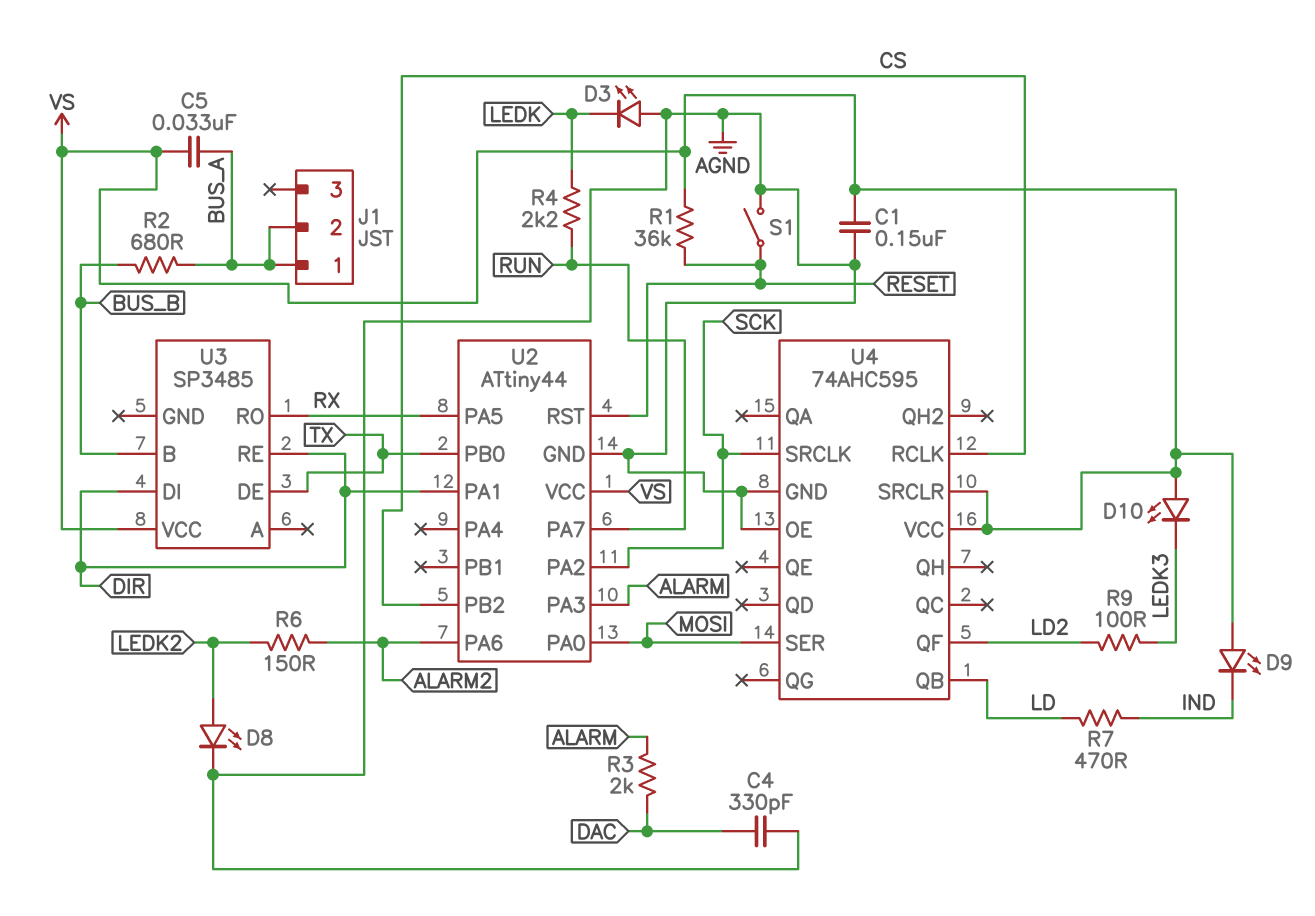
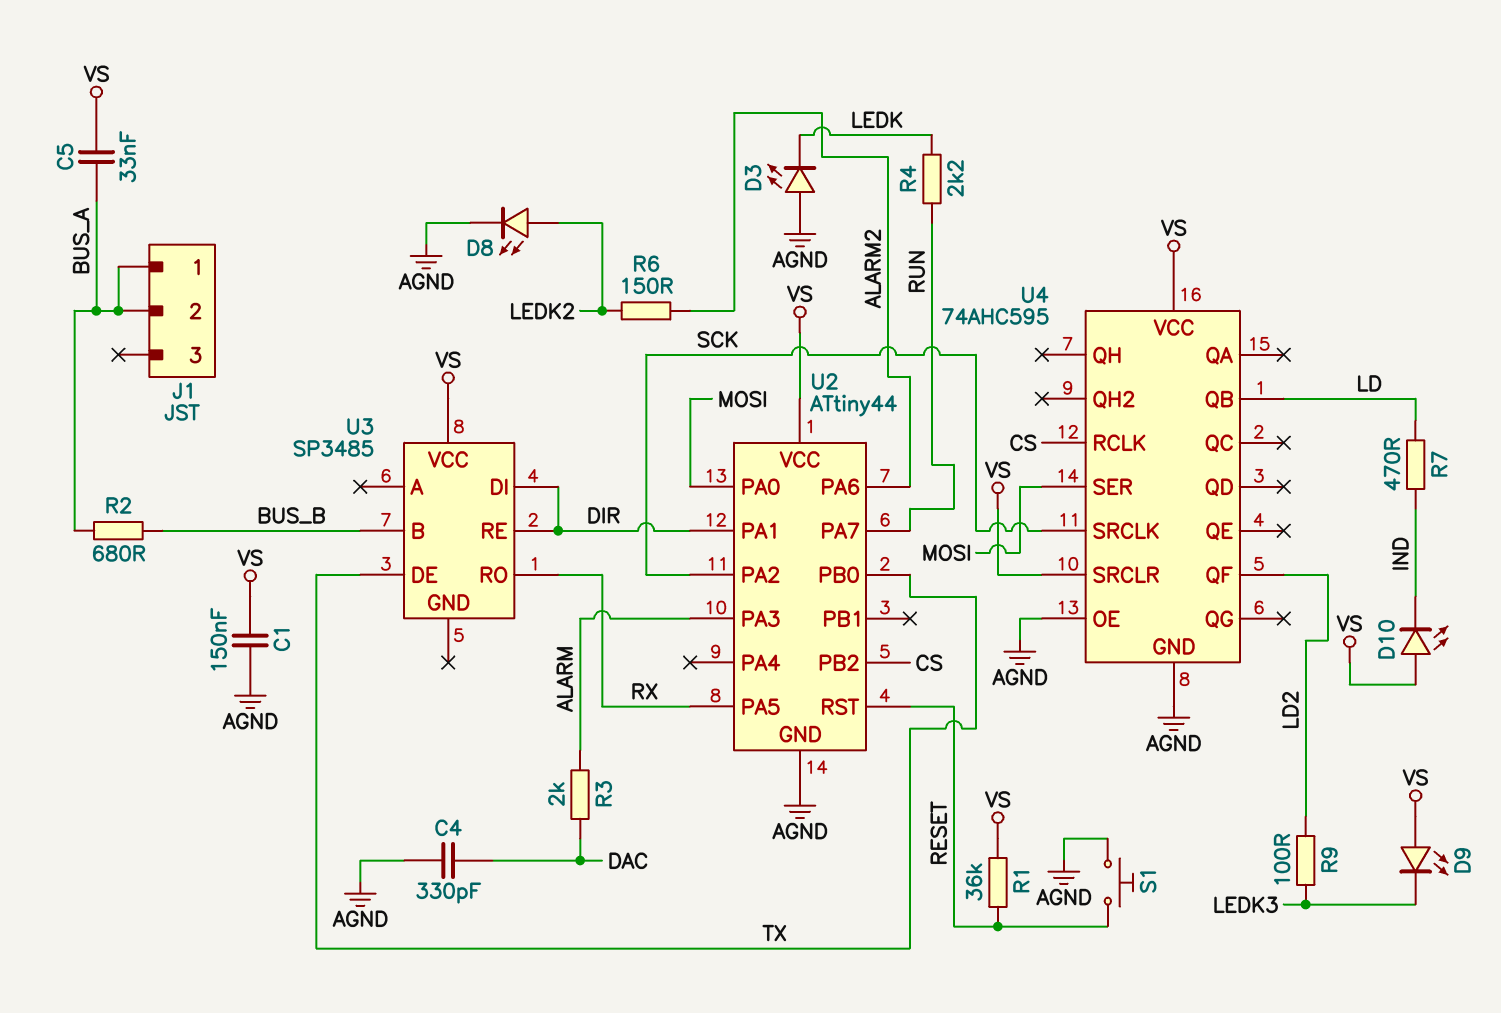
D9: LED (A VS, K IND) -> LED (A VS, K LEDK3)
D10: LED (A VS, K LEDK3) -> LED (A VS, K IND)
S1: switch (AGND, RESET) -> button (AGND, RESET)

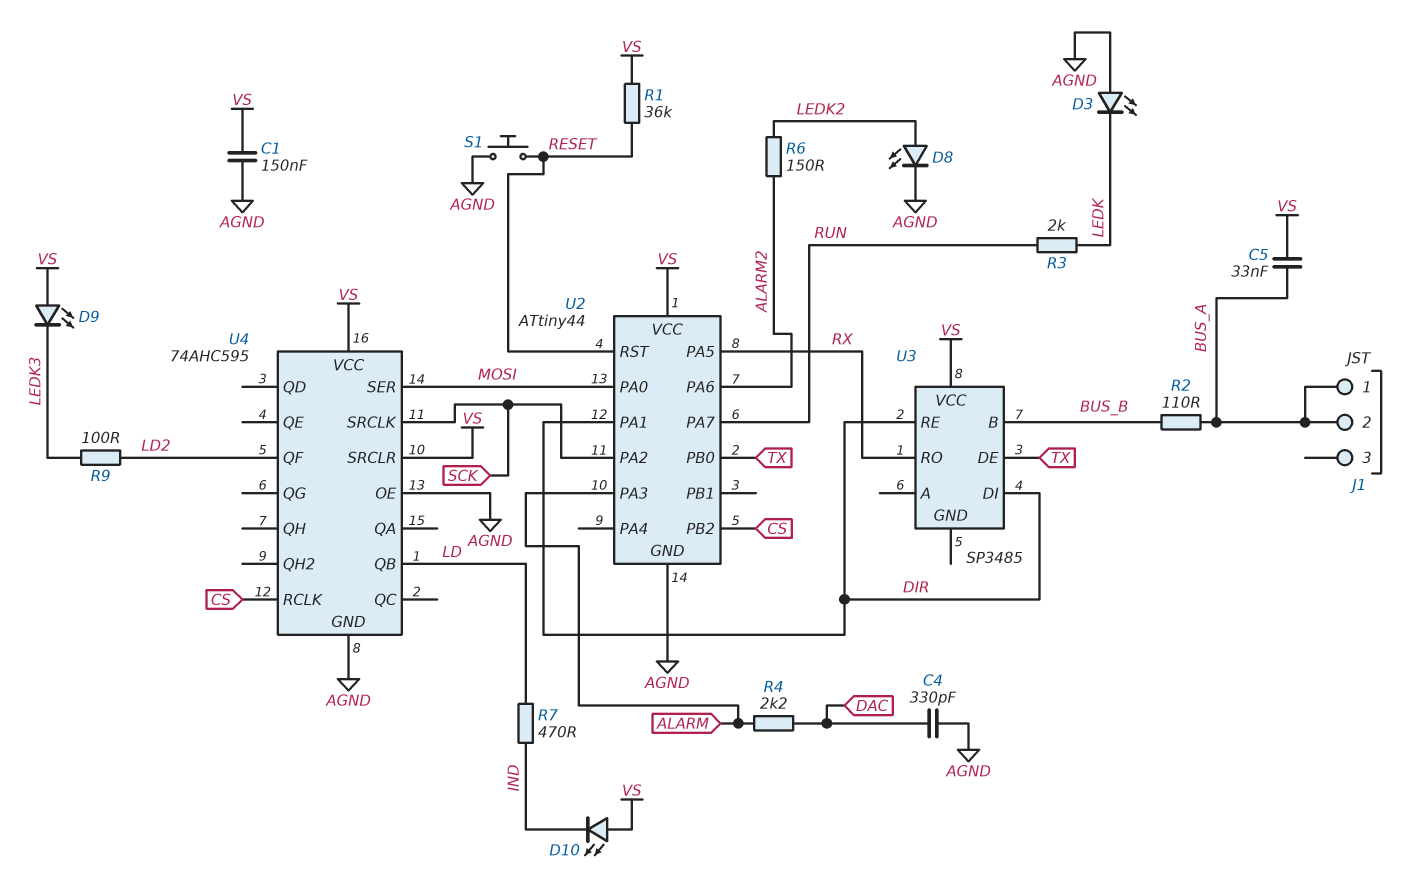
R2: 680 (BUS_A, BUS_B) -> 110 (BUS_A, BUS_B)
R3: 2k (ALARM, DAC) -> 2k (LEDK, RUN)
R4: 2.2k (LEDK, RUN) -> 2.2k (ALARM, DAC)

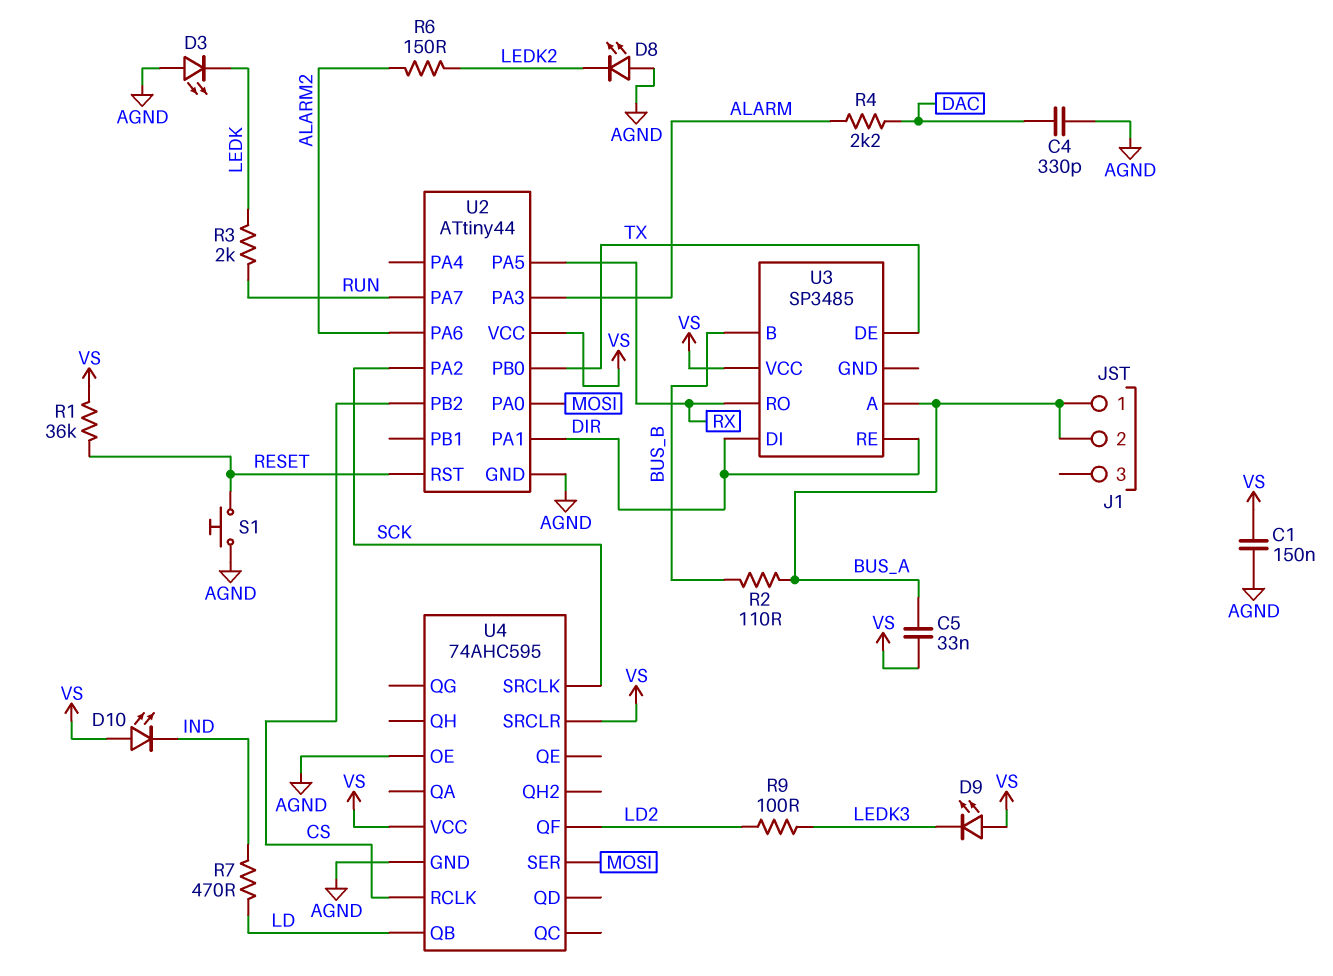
D8: LED (A LEDK2, K AGND) -> LED (A AGND, K LEDK2)
U3 pin A: none -> BUS_A

